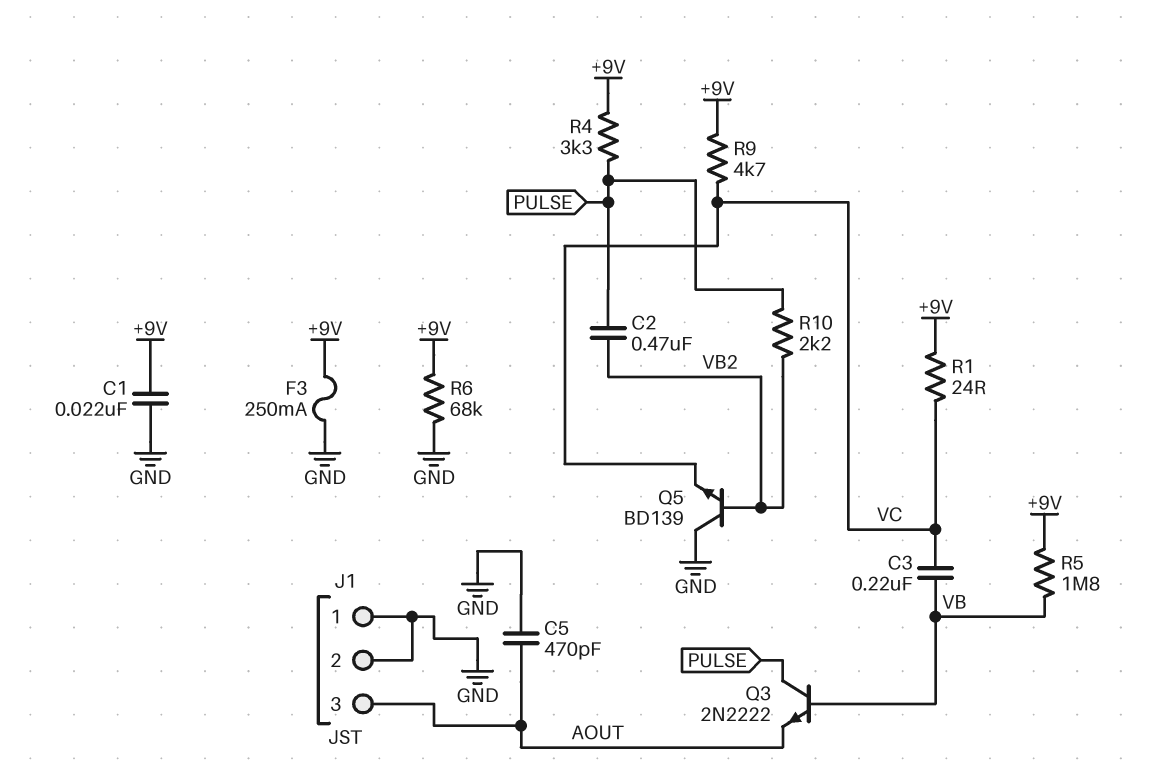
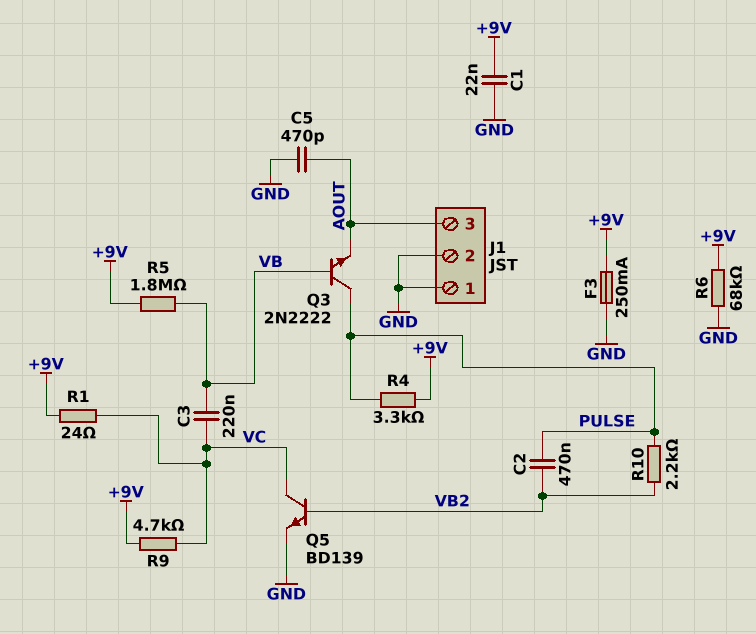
Q5: NPN BD139 (B VB2, C GND, E VC) -> NPN BD139 (B VB2, C VC, E GND)

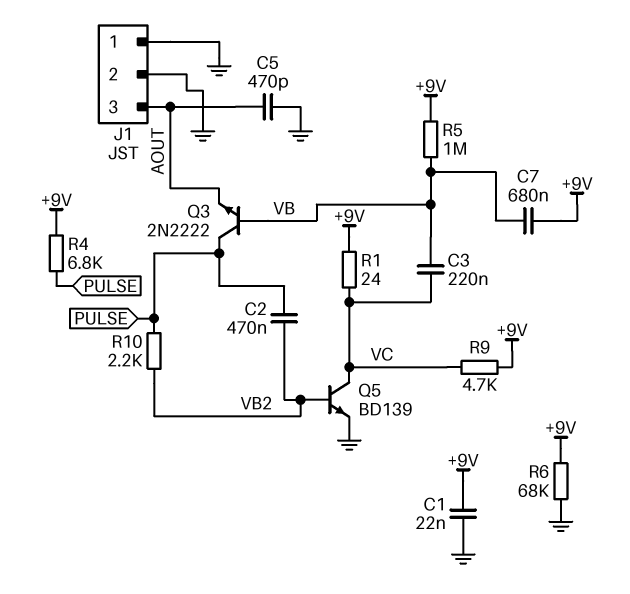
C7: none -> 680nF (+9V, VB)
F3: 250mA (+9V, GND) -> none
R4: 3.3k (+9V, PULSE) -> 6.8k (+9V, PULSE)
R5: 1.8M (+9V, VB) -> 1M (+9V, VB)

